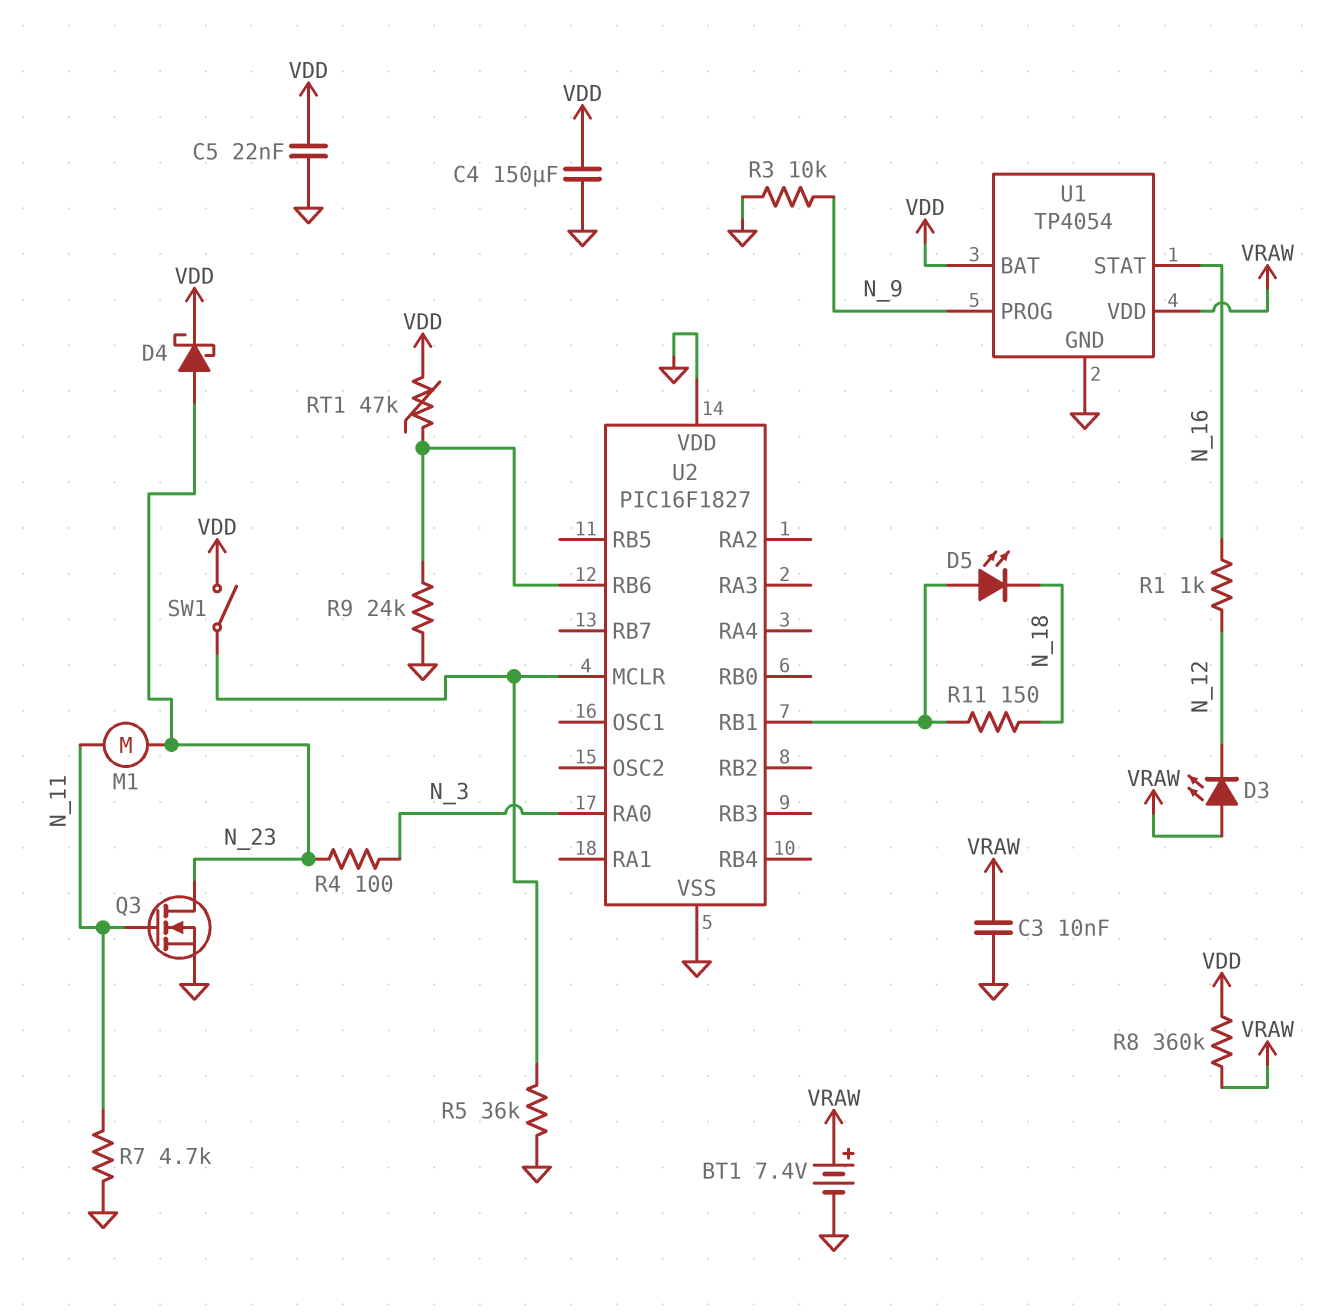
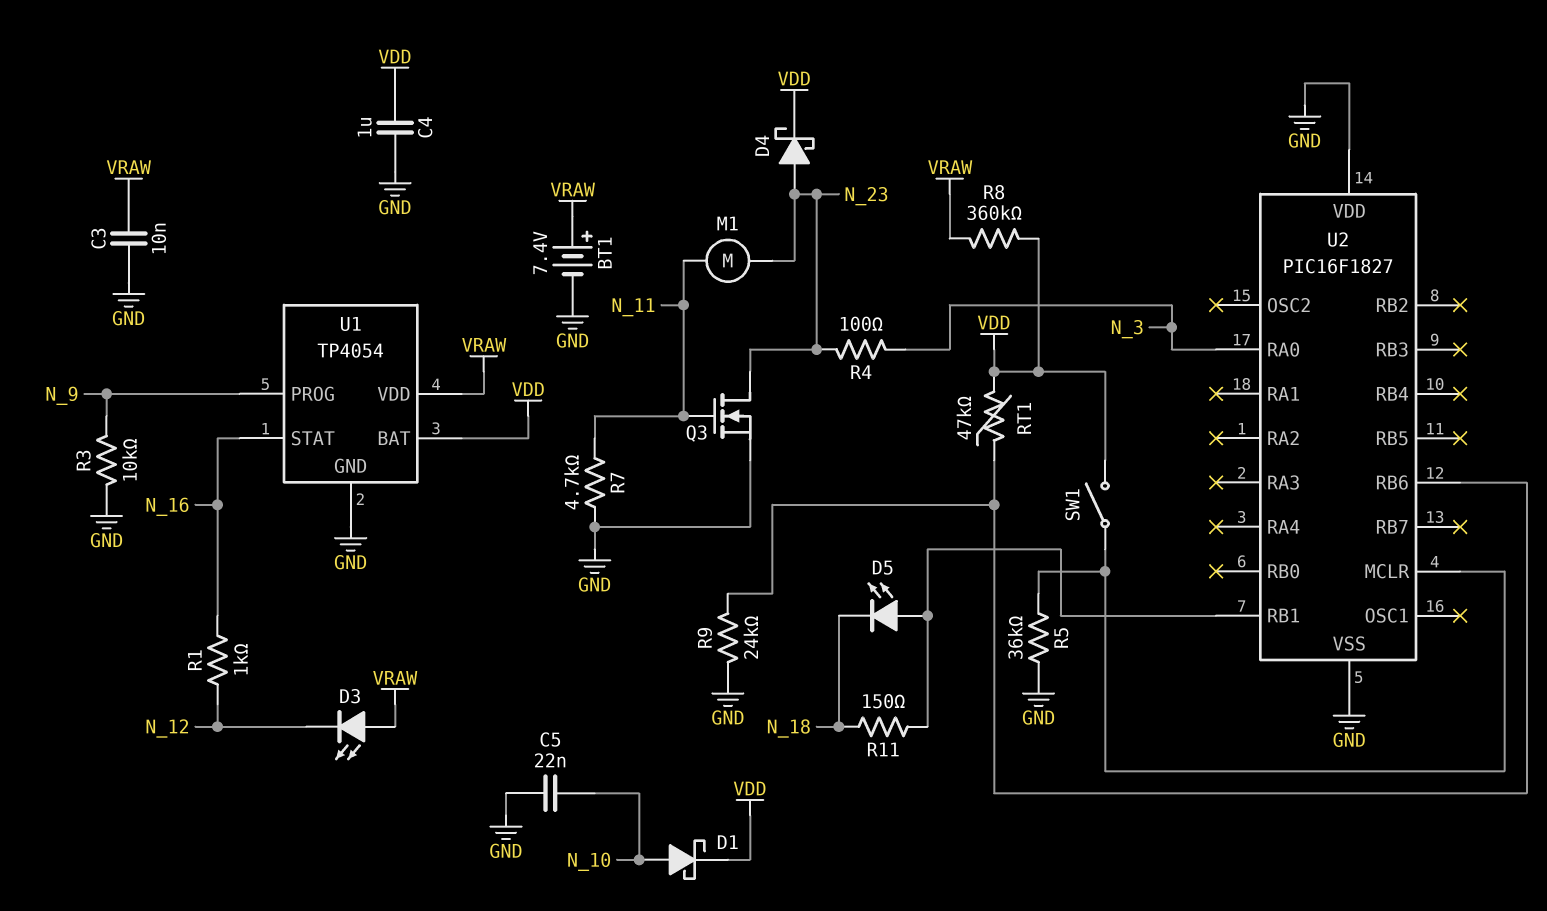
C4: 150uF (GND, VDD) -> 1uF (GND, VDD)
C5: 22nF (GND, VDD) -> 22nF (GND, N_10)
D1: none -> schottky (A N_10, K VDD)

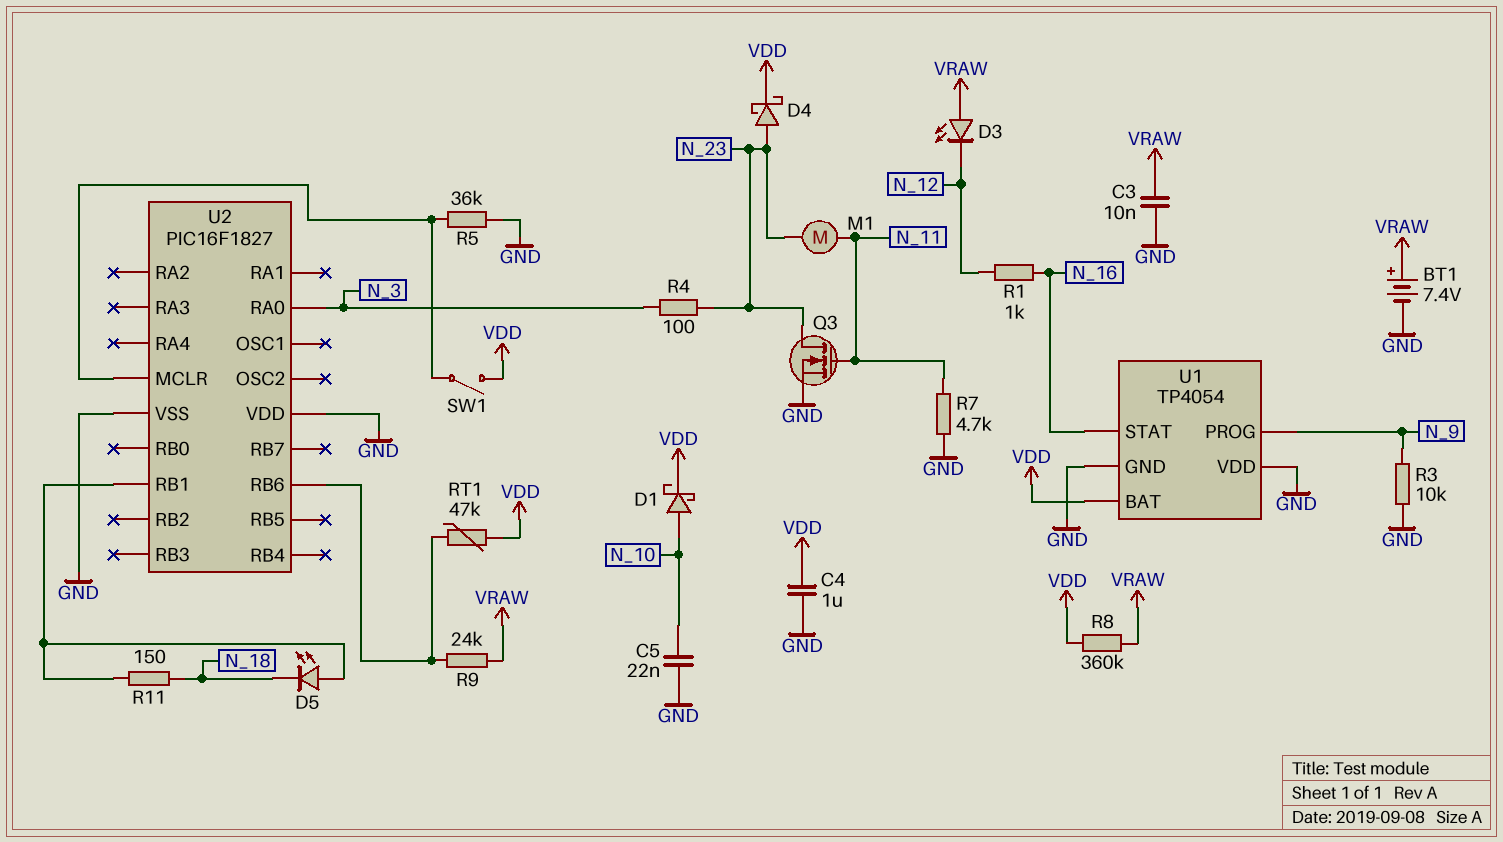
R9: 24k (GND, U2/RB6) -> 24k (U2/RB6, VRAW)
U1 pin VDD: VRAW -> GND

